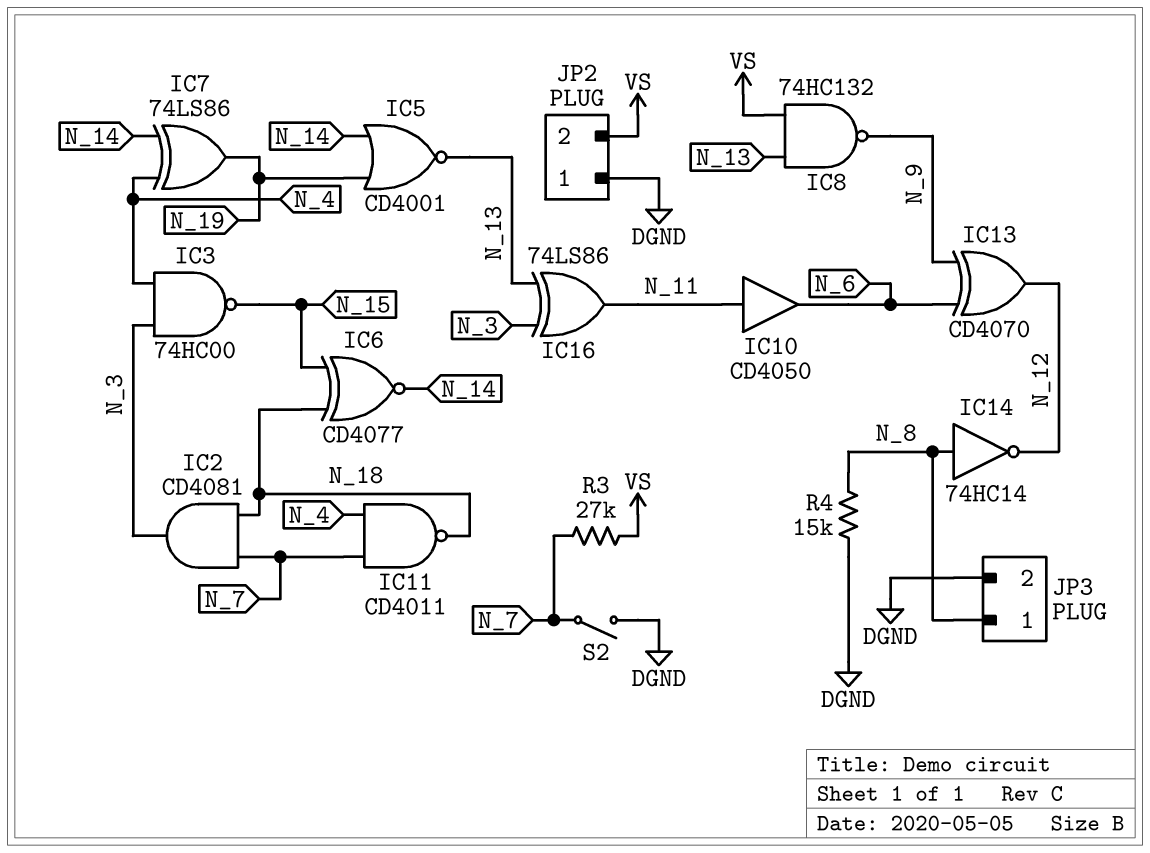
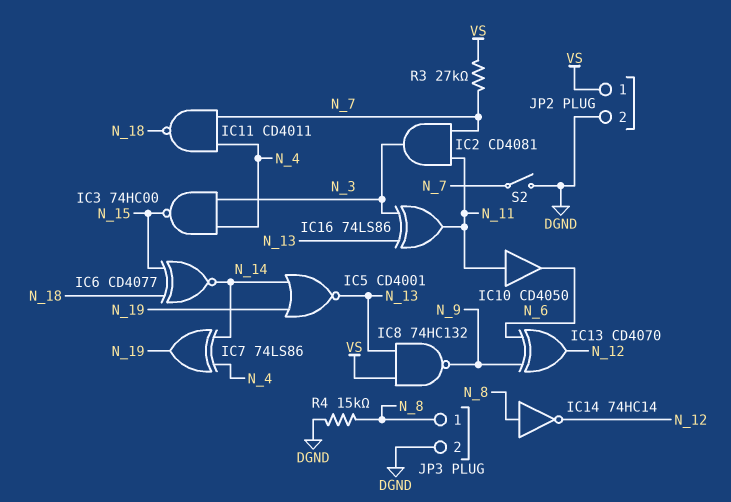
IC2: AND CD4081 (in N_7, in N_18, out N_3) -> AND CD4081 (in N_7, in N_11, out N_3)
JP2 pin 1: DGND -> VS
JP2 pin 2: VS -> DGND

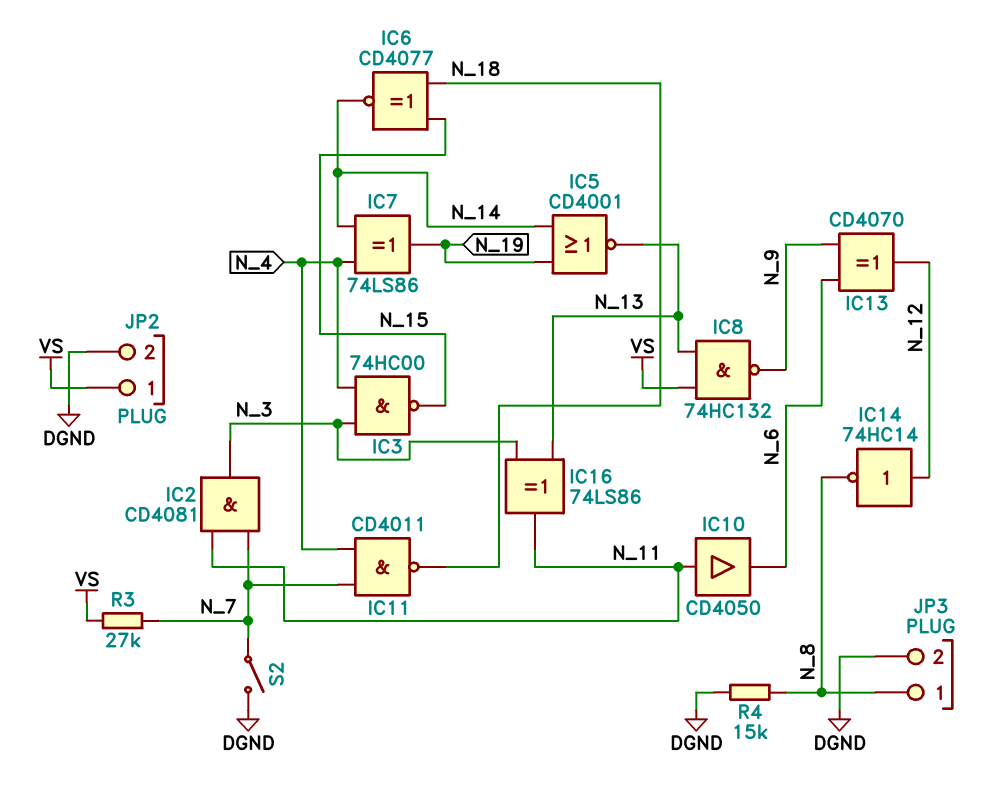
IC14: NOT 74HC14 (in N_8, out N_12) -> NOT 74HC14 (in N_12, out N_8)

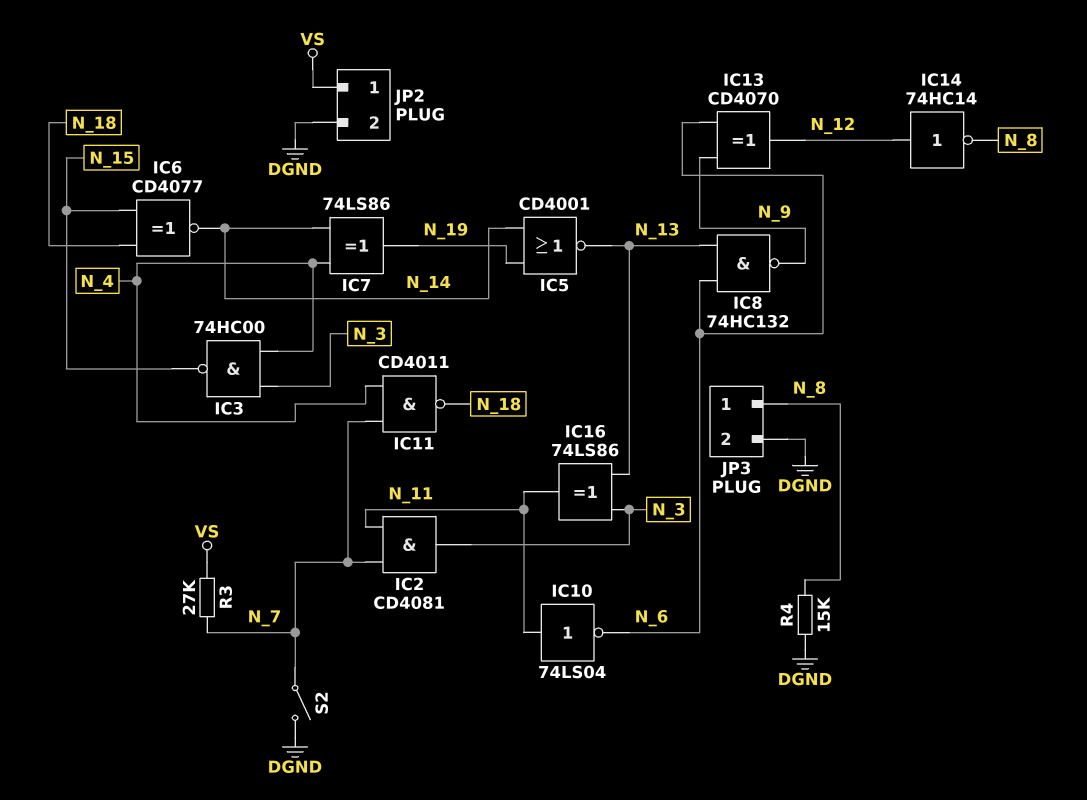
IC8: NAND 74HC132 (in N_13, in VS, out N_9) -> NAND 74HC132 (in N_6, in N_13, out N_9)
IC10: buffer CD4050 (in N_11, out N_6) -> NOT 74LS04 (in N_11, out N_6)

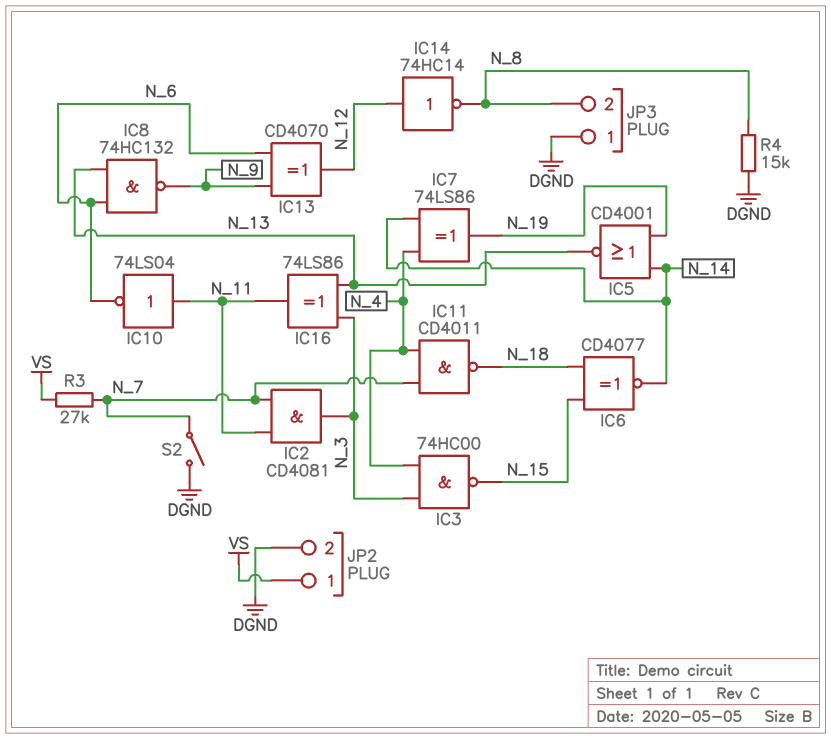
JP3 pin 1: N_8 -> DGND
JP3 pin 2: DGND -> N_8

